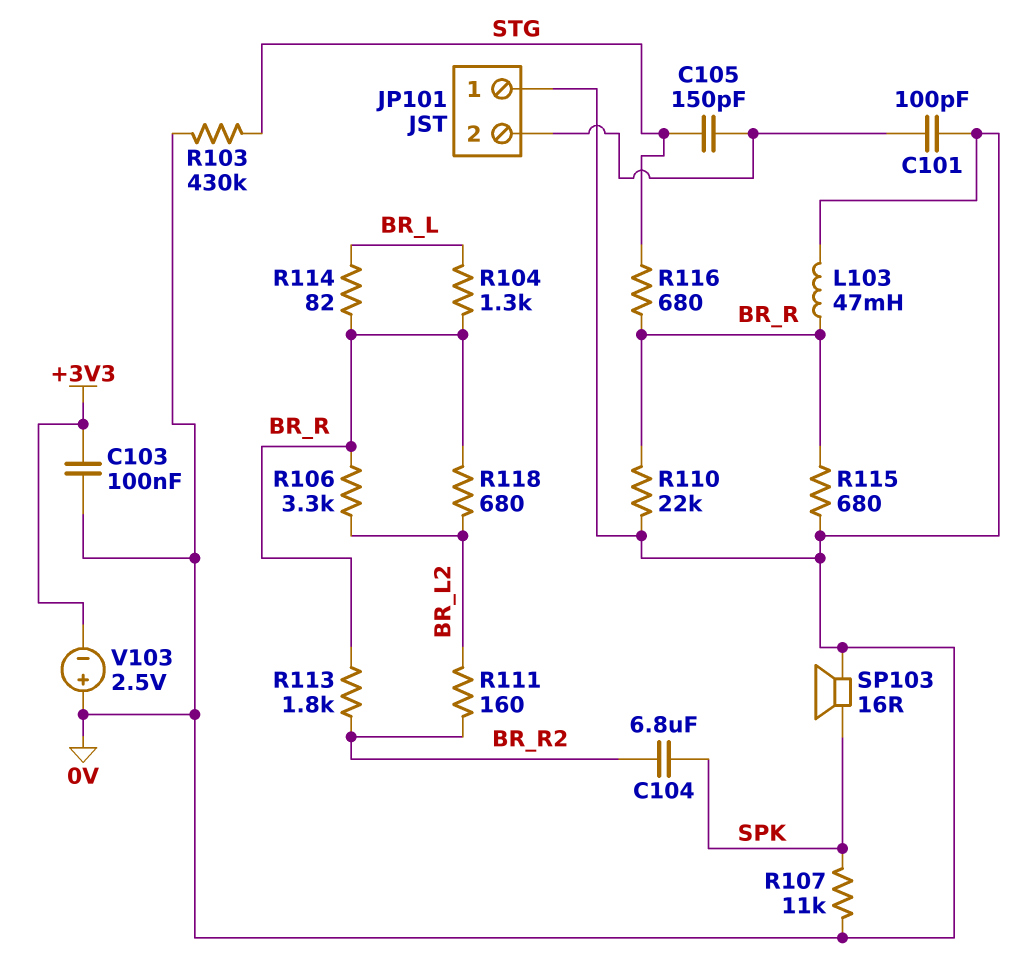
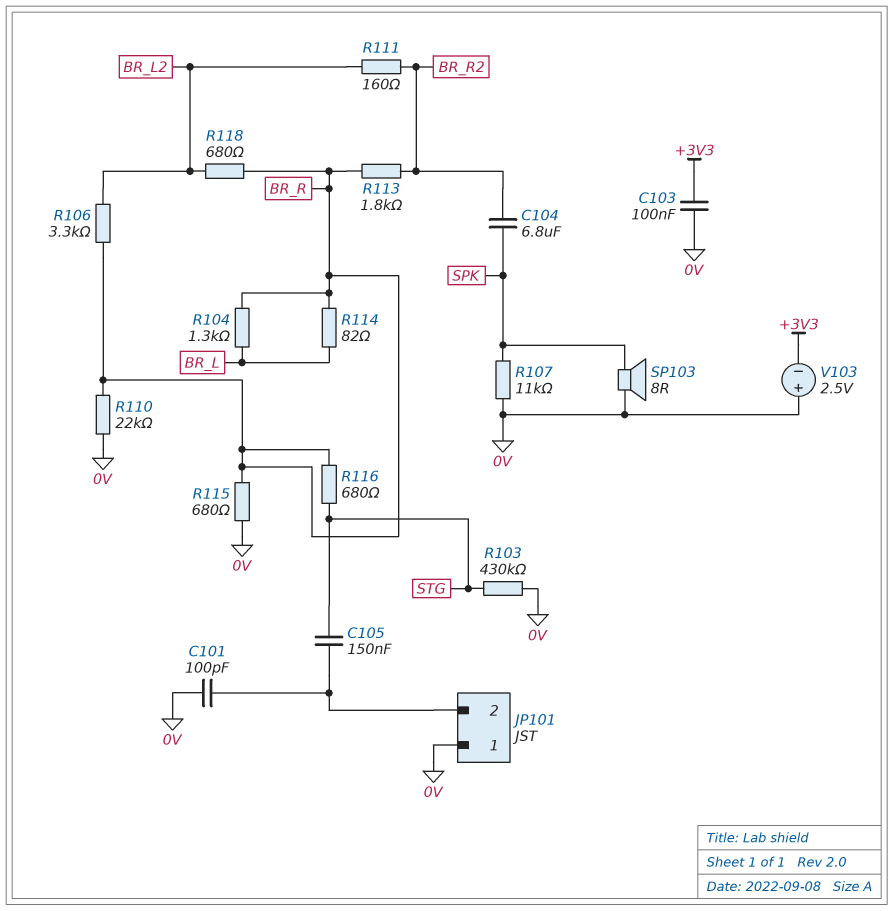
C105: 150pF (JP101/2, STG) -> 150nF (JP101/2, STG)
L103: 47mH (0V, BR_R) -> none
SP103: speaker 16R (0V, SPK) -> speaker 8R (0V, SPK)

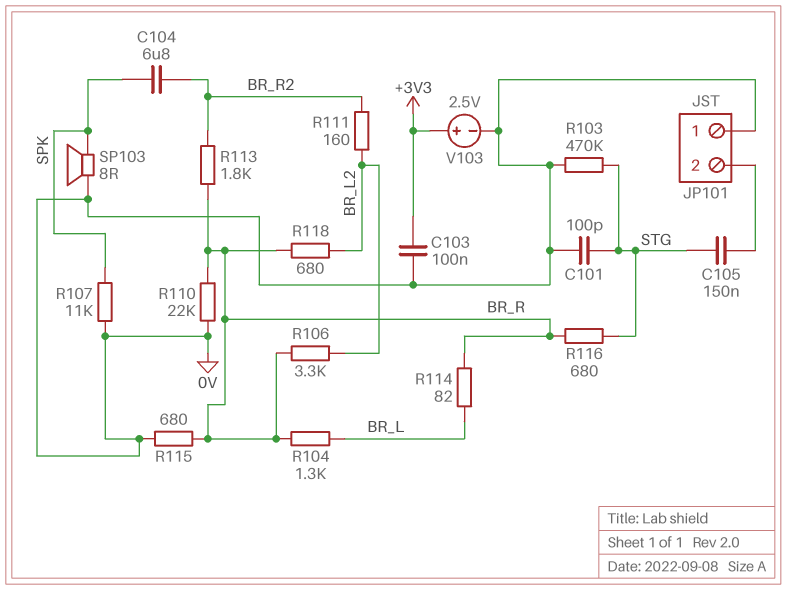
C101: 100pF (0V, JP101/2) -> 100pF (0V, STG)
R103: 430k (0V, STG) -> 470k (0V, STG)
V103: 2.5V (plus 0V, minus +3V3) -> 2.5V (plus +3V3, minus 0V)

